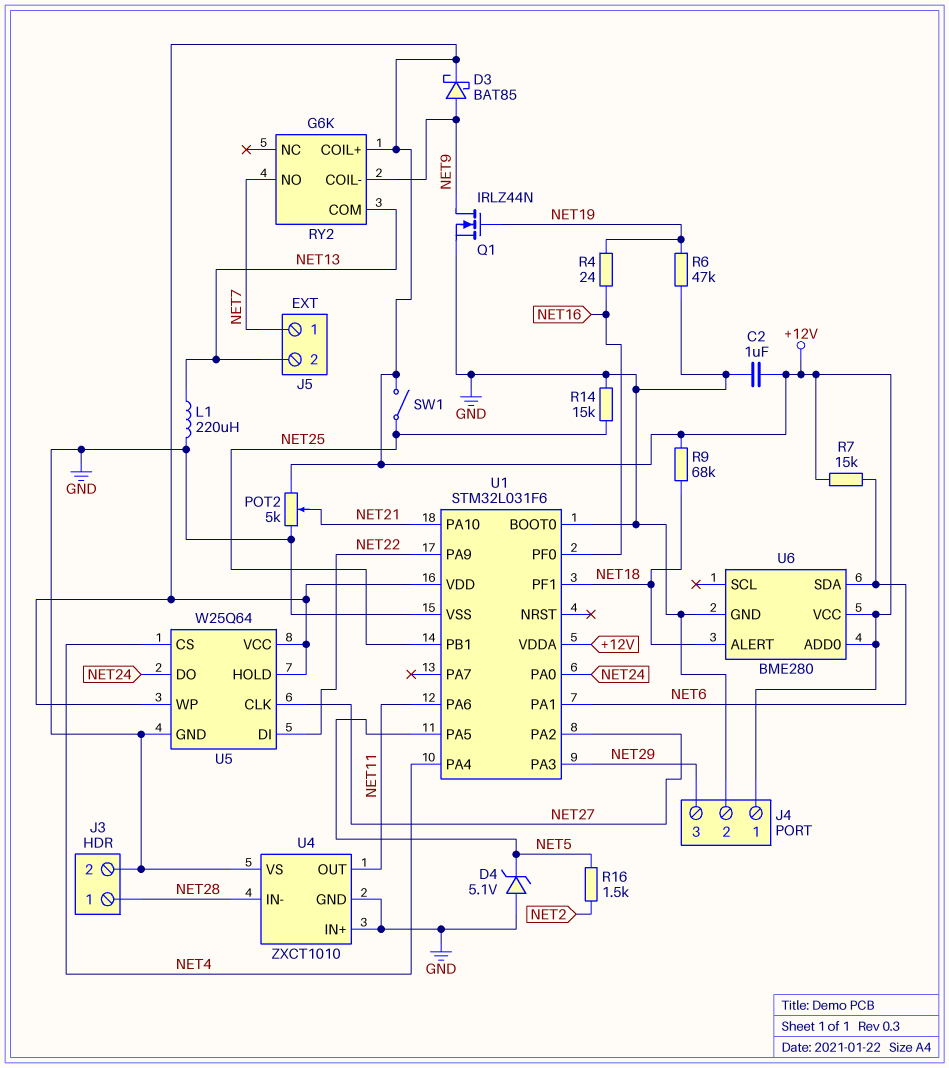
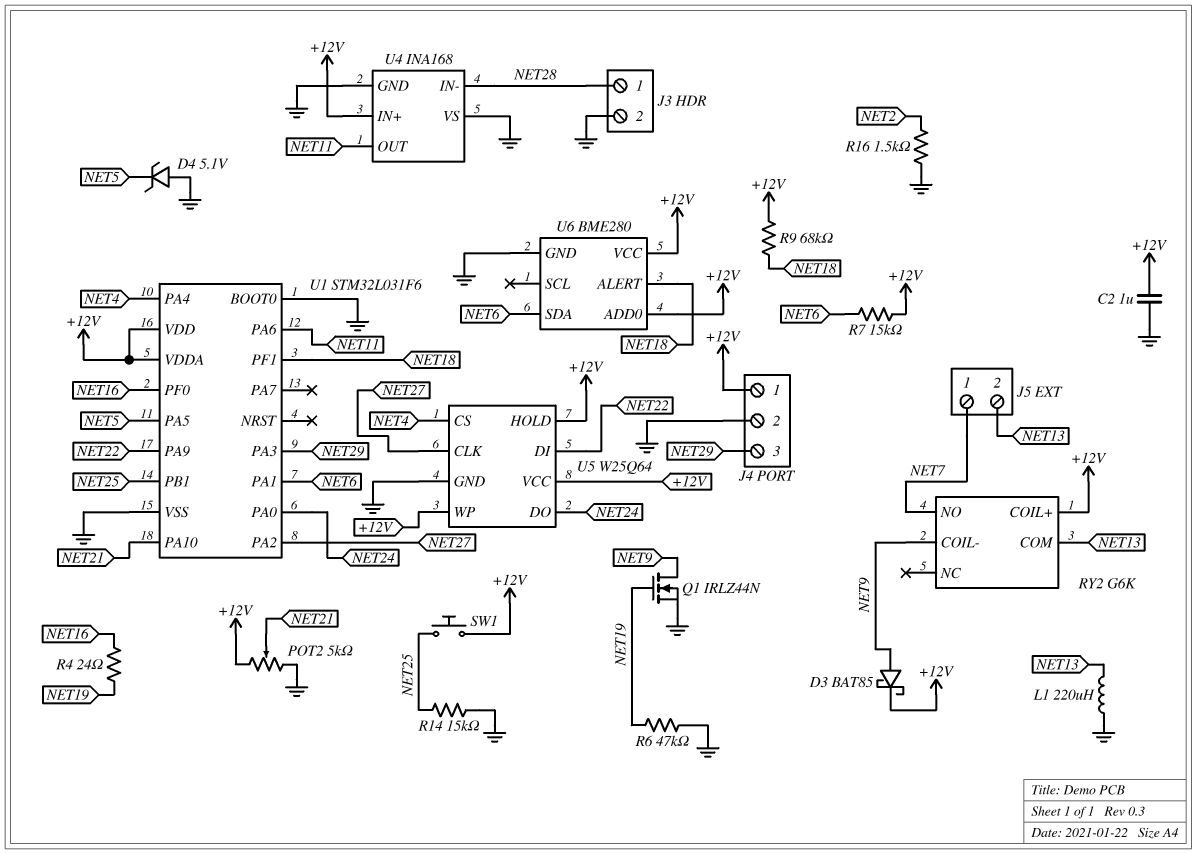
R16: 1.5k (NET2, NET5) -> 1.5k (GND, NET2)
SW1: switch (+12V, NET25) -> button (+12V, NET25)
U4: ZXCT1010 -> INA168
U4 pin IN+: GND -> +12V

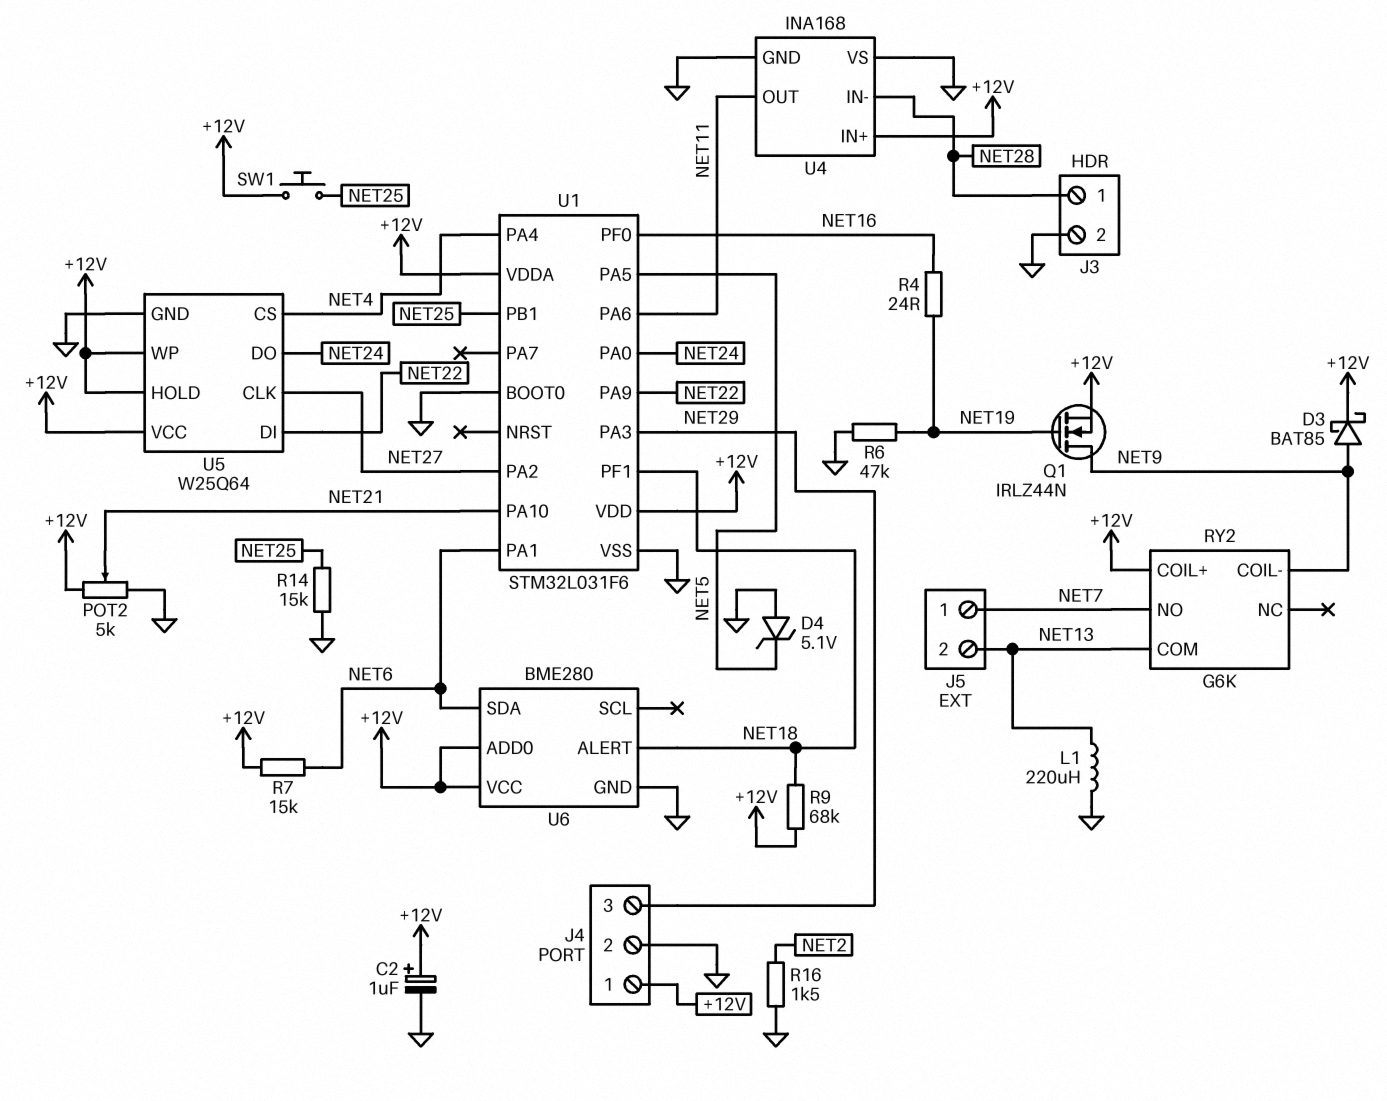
C2: 1uF (+12V, GND) -> 1uF (plus +12V, minus GND)
Q1: NMOS IRLZ44N (G NET19, D NET9, S GND) -> NMOS IRLZ44N (G NET19, D NET9, S +12V)

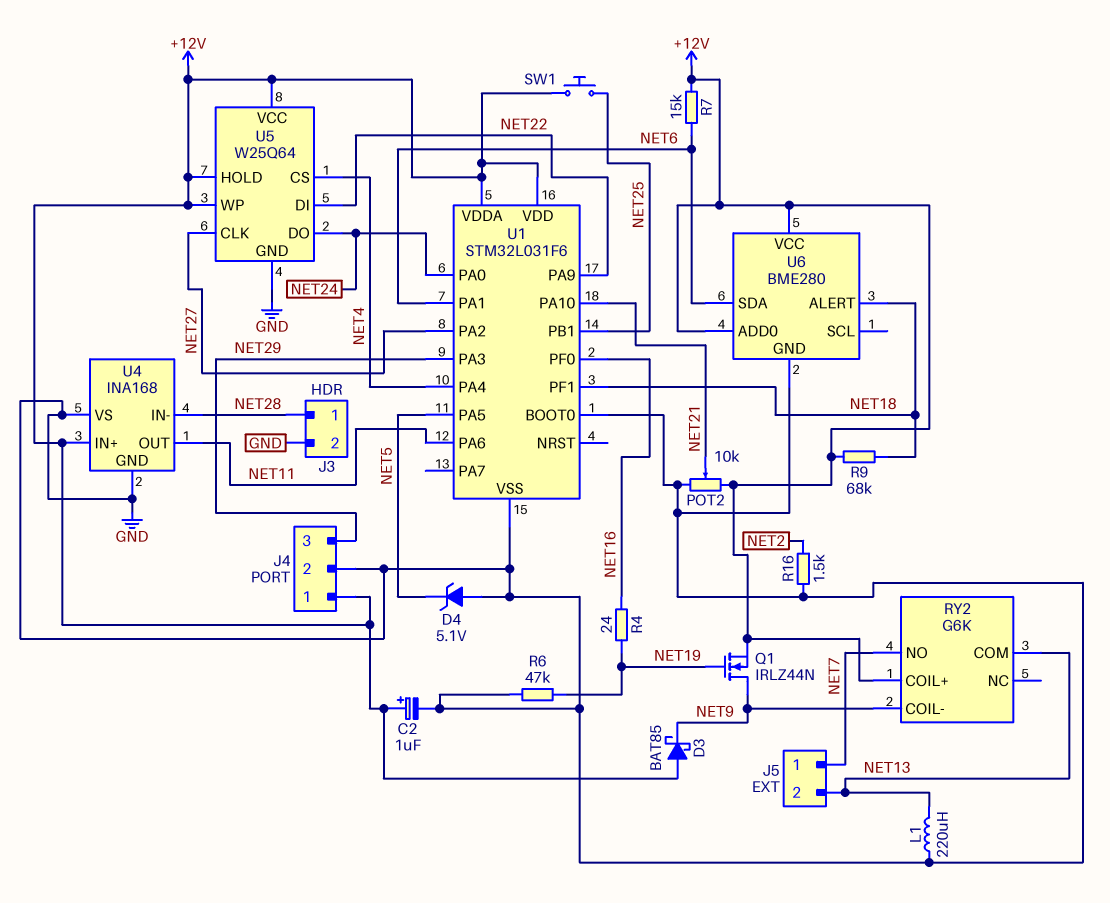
D3: schottky BAT85 (A NET9, K +12V) -> schottky BAT85 (A +12V, K NET9)
POT2: 5k (+12V, GND, wiper NET21) -> 10k (+12V, GND, wiper NET21)
R14: 15k (GND, NET25) -> none

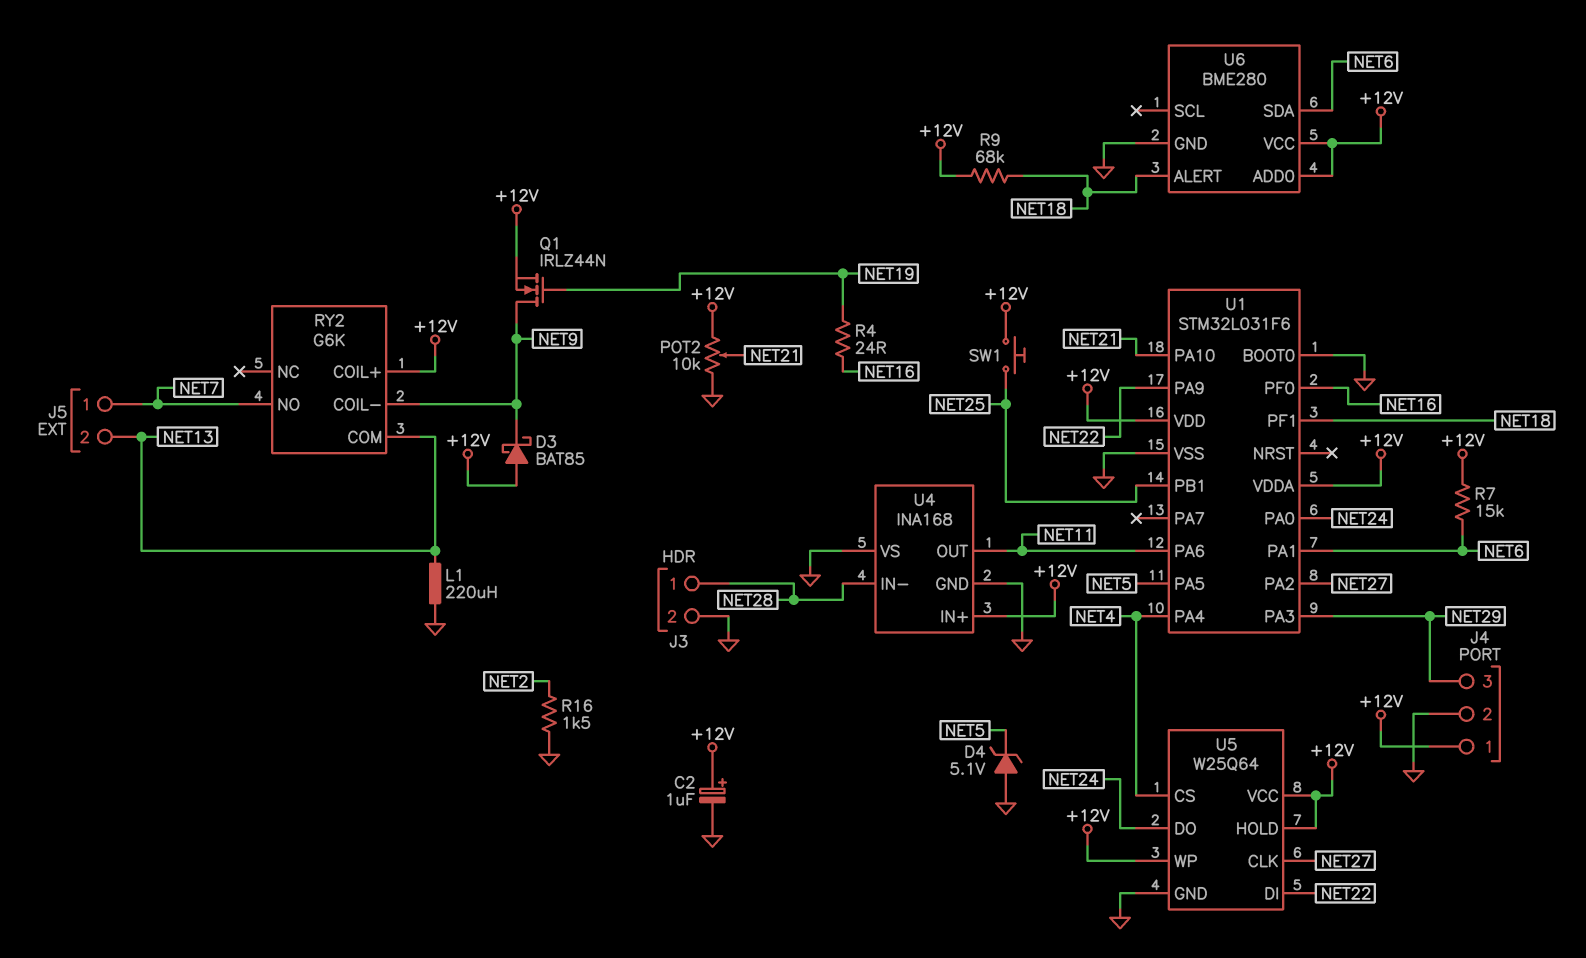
R6: 47k (GND, NET19) -> none

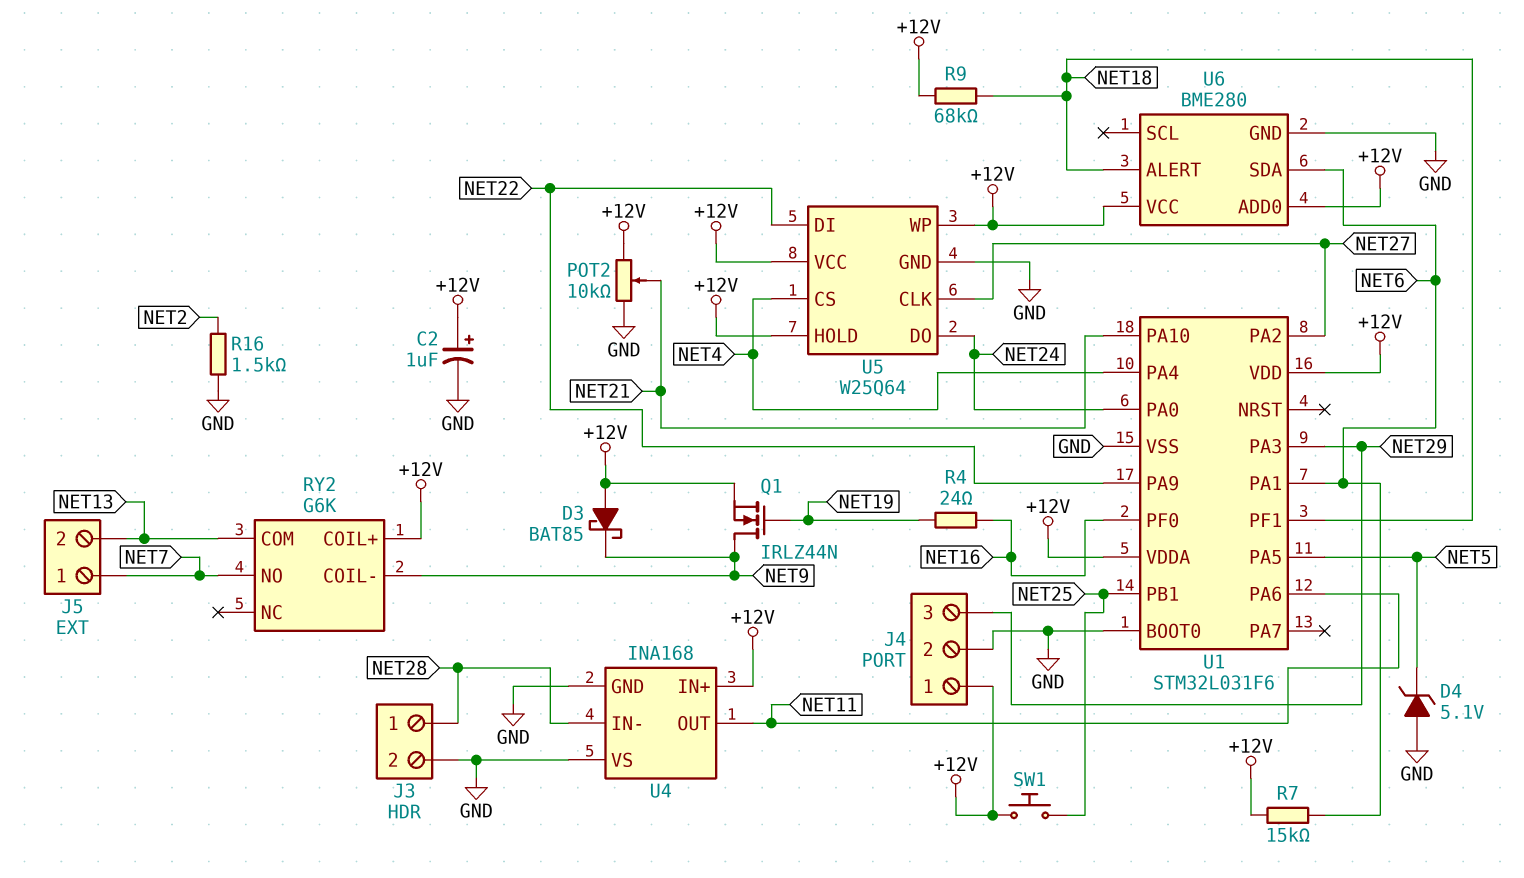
L1: 220uH (GND, NET13) -> none

